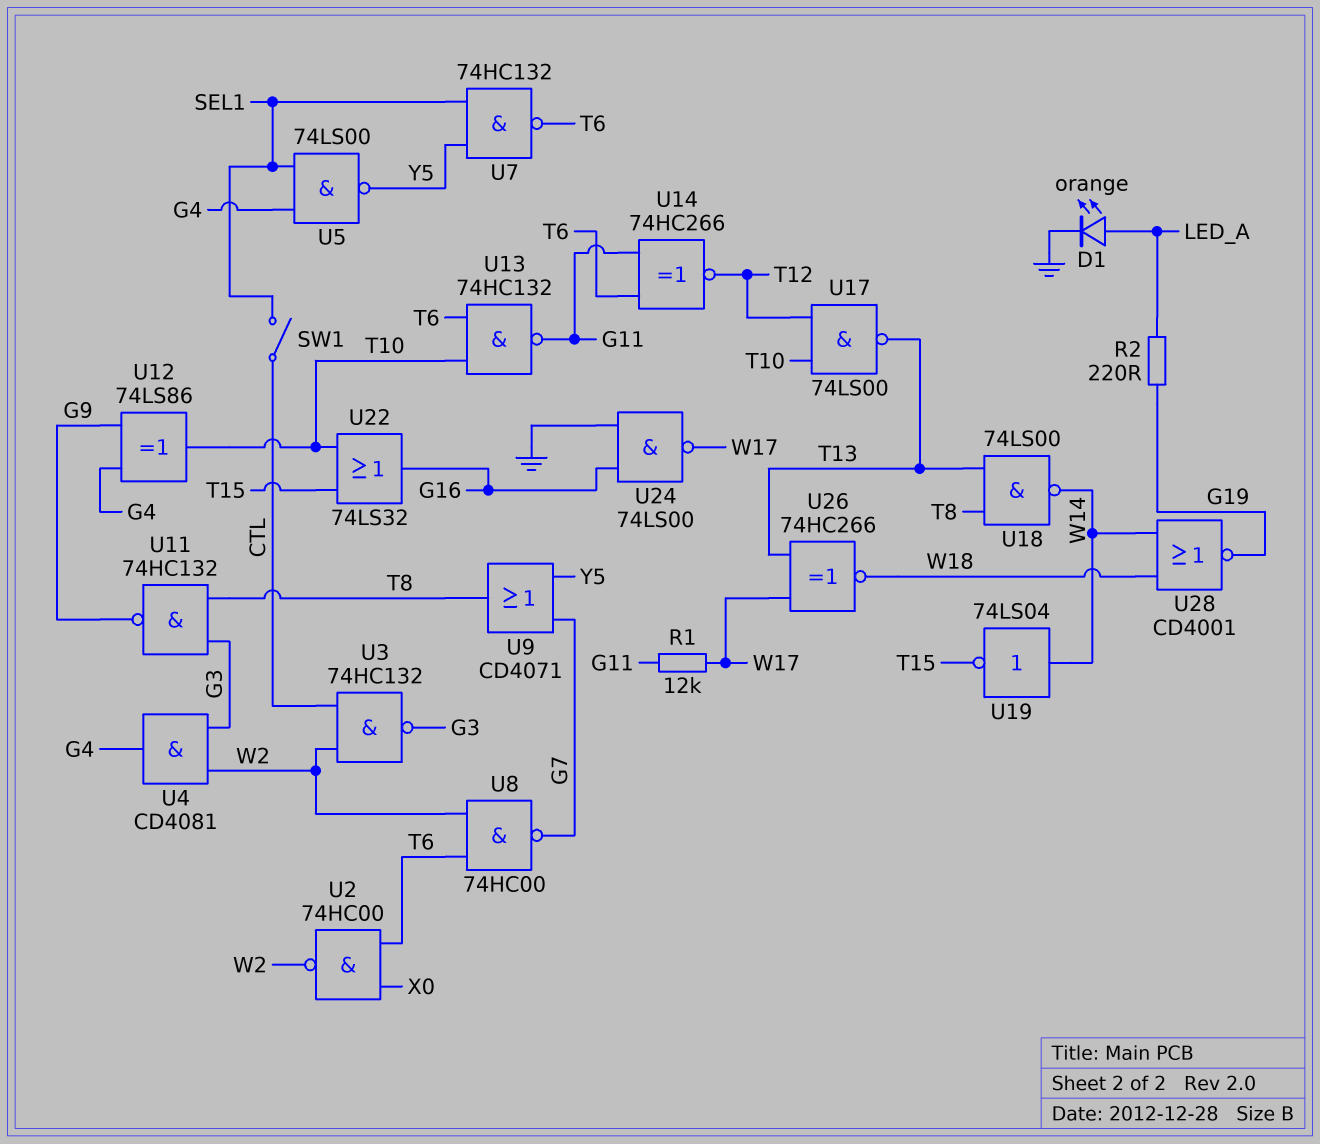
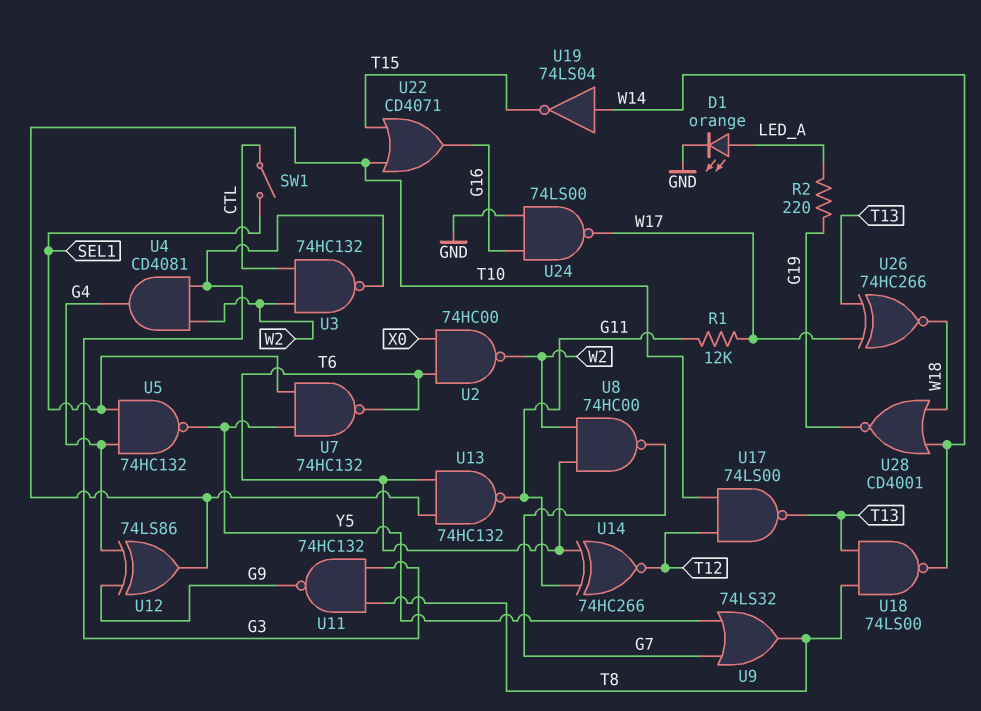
U5: NAND 74LS00 (in G4, in SEL1, out Y5) -> NAND 74HC132 (in G4, in SEL1, out Y5)
U9: OR CD4071 (in G7, in Y5, out T8) -> OR 74LS32 (in G7, in Y5, out T8)
U22: OR 74LS32 (in T10, in T15, out G16) -> OR CD4071 (in T10, in T15, out G16)

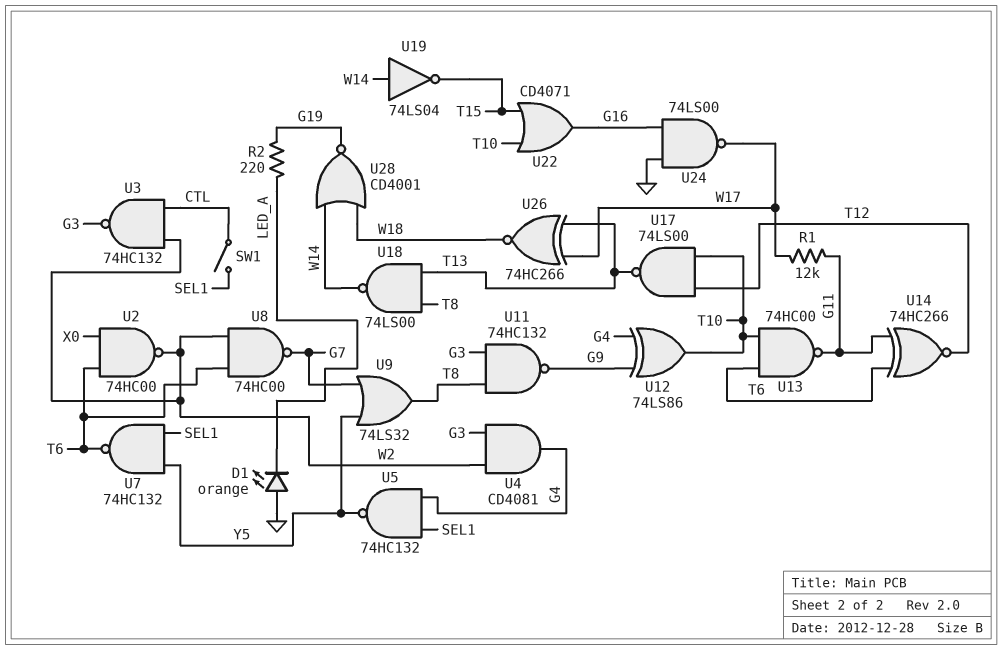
D1: LED orange (A LED_A, K GND) -> LED orange (A GND, K LED_A)
U13: NAND 74HC132 (in T6, in T10, out G11) -> NAND 74HC00 (in T6, in T10, out G11)

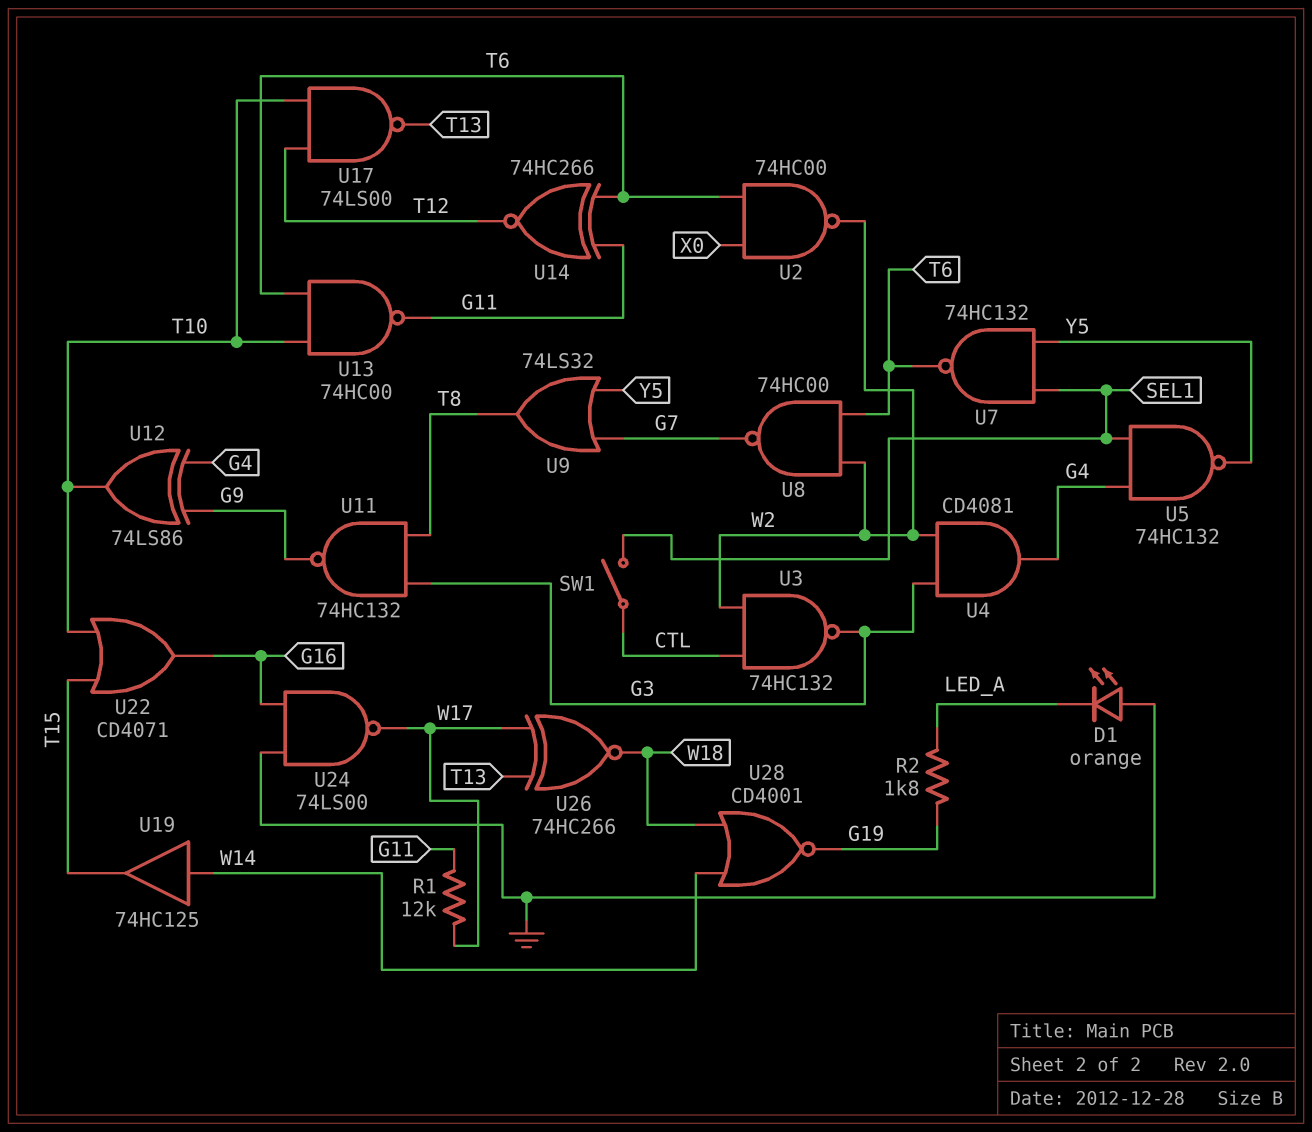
R2: 220 (G19, LED_A) -> 1.8k (G19, LED_A)
U18: NAND 74LS00 (in T8, in T13, out W14) -> none
U19: NOT 74LS04 (in W14, out T15) -> buffer 74HC125 (in W14, out T15)

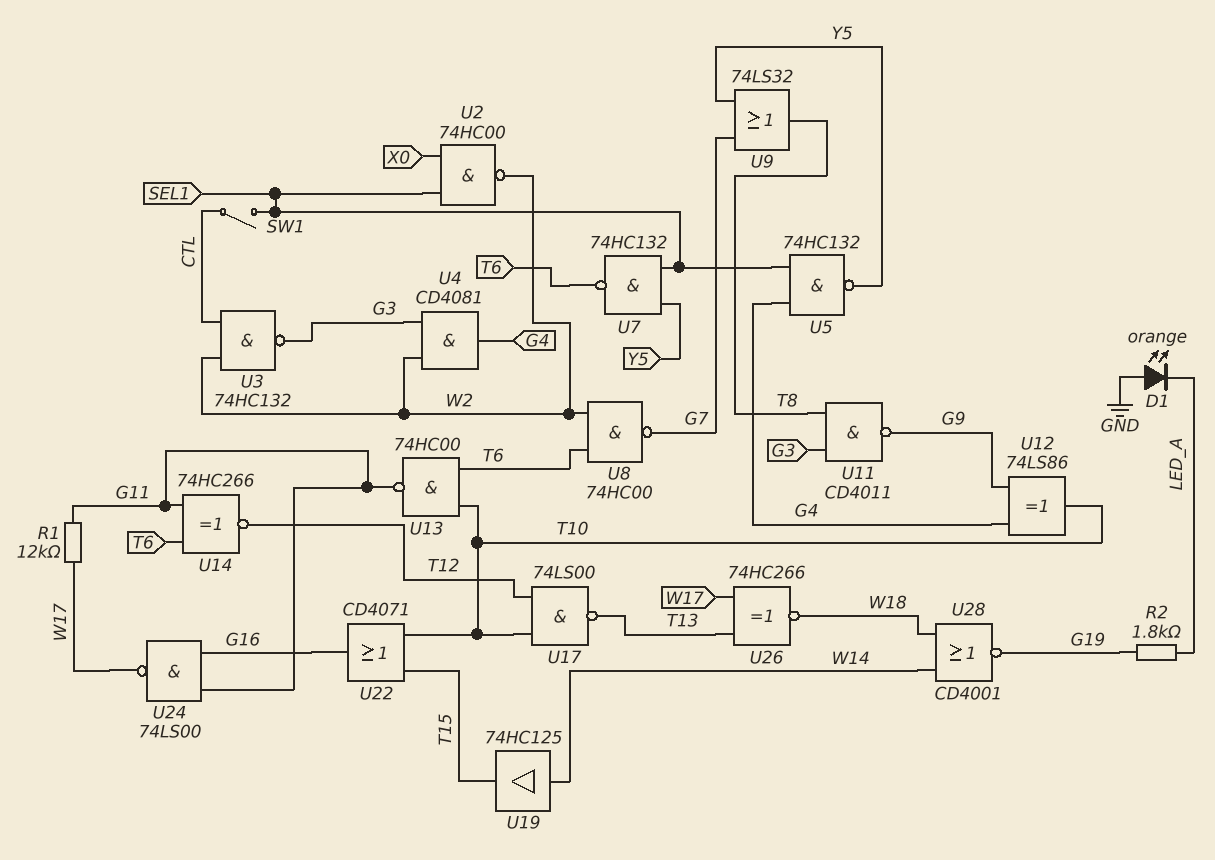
U2: NAND 74HC00 (in T6, in X0, out W2) -> NAND 74HC00 (in SEL1, in X0, out W2)
U11: NAND 74HC132 (in G3, in T8, out G9) -> NAND CD4011 (in G3, in T8, out G9)
U24: NAND 74LS00 (in G16, in GND, out W17) -> NAND 74LS00 (in G11, in G16, out W17)

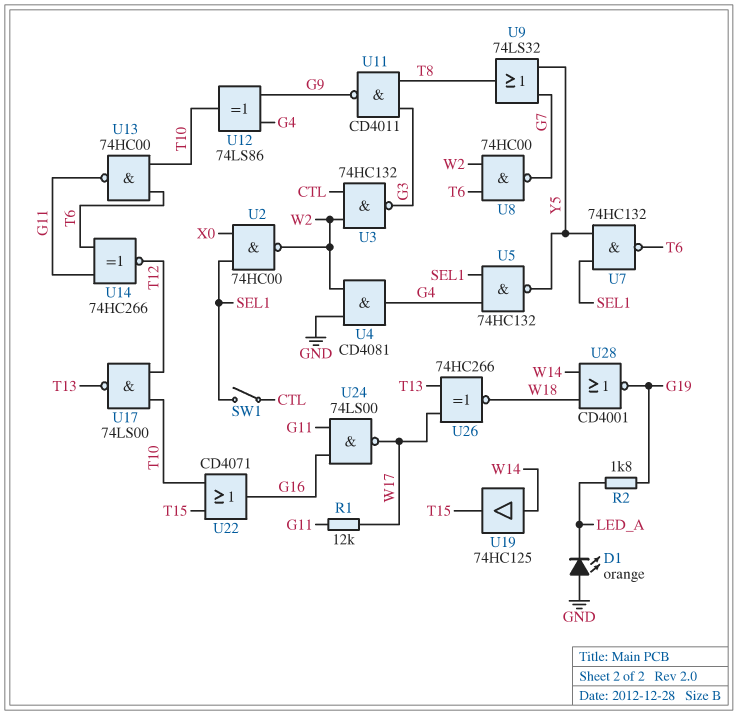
U4: AND CD4081 (in G3, in W2, out G4) -> AND CD4081 (in GND, in W2, out G4)

